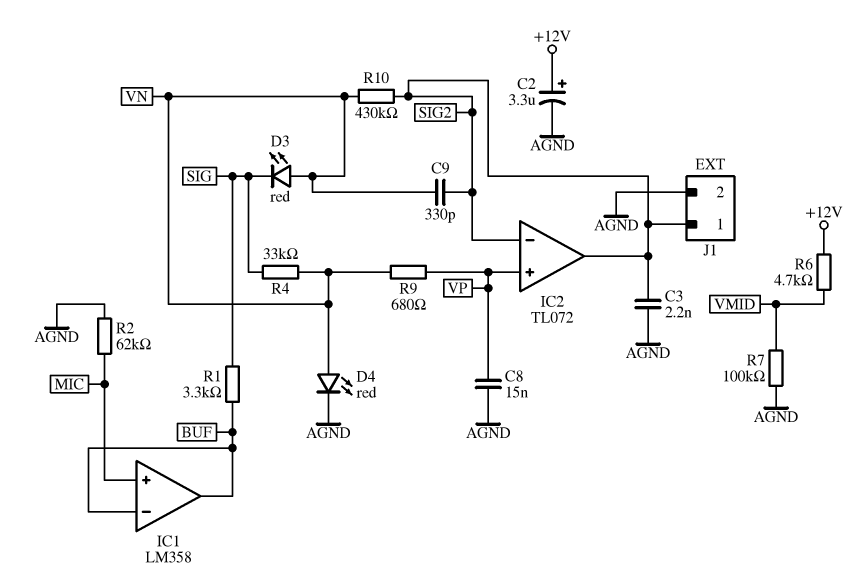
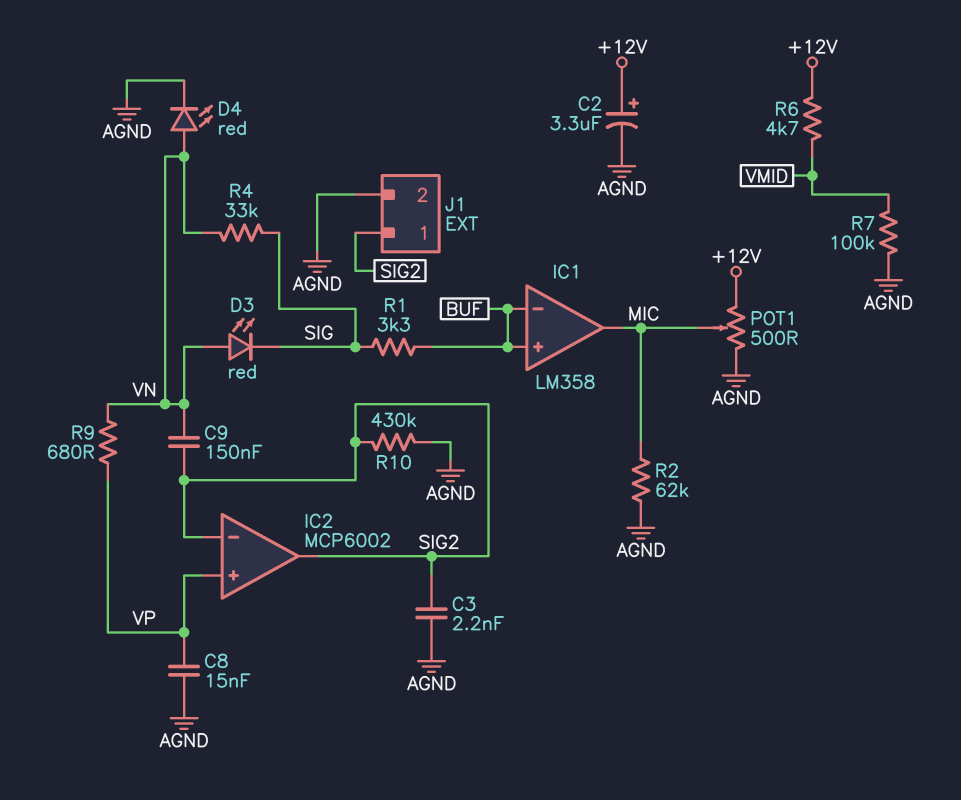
C9: 330pF (SIG2, VN) -> 150nF (SIG2, VN)
IC1 pin in+: MIC -> BUF
IC1 pin out: BUF -> MIC
IC2: TL072 -> MCP6002
POT1: none -> 500 (+12V, AGND, wiper MIC)
R10: 430k (SIG2, VN) -> 430k (AGND, SIG2)

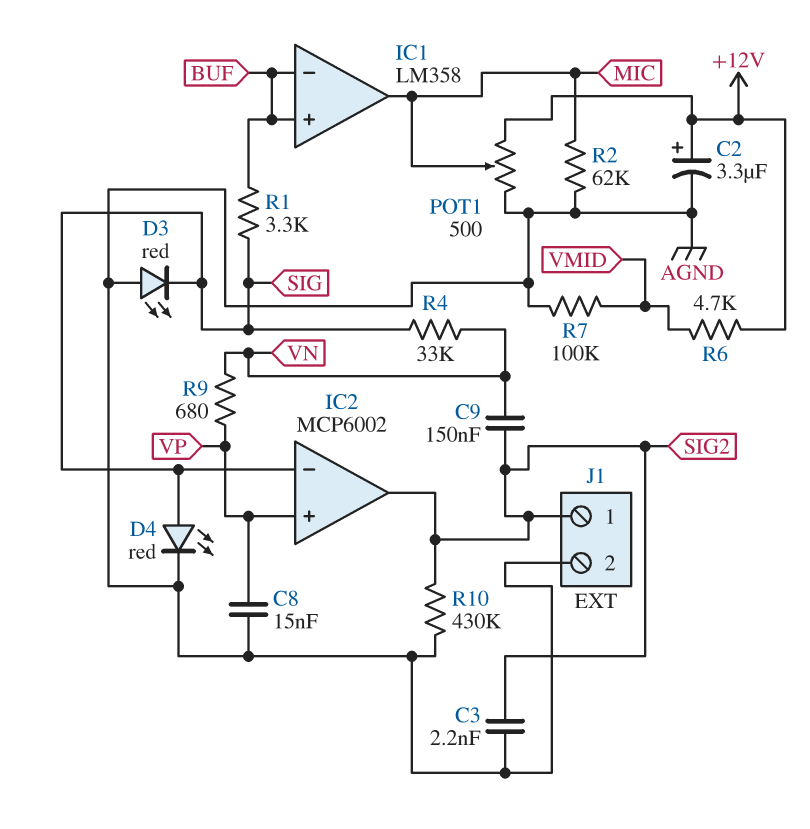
D3: LED red (A VN, K SIG) -> LED red (A AGND, K SIG)
D4: LED red (A VN, K AGND) -> LED red (A SIG, K AGND)
IC2 pin in-: SIG2 -> SIG

